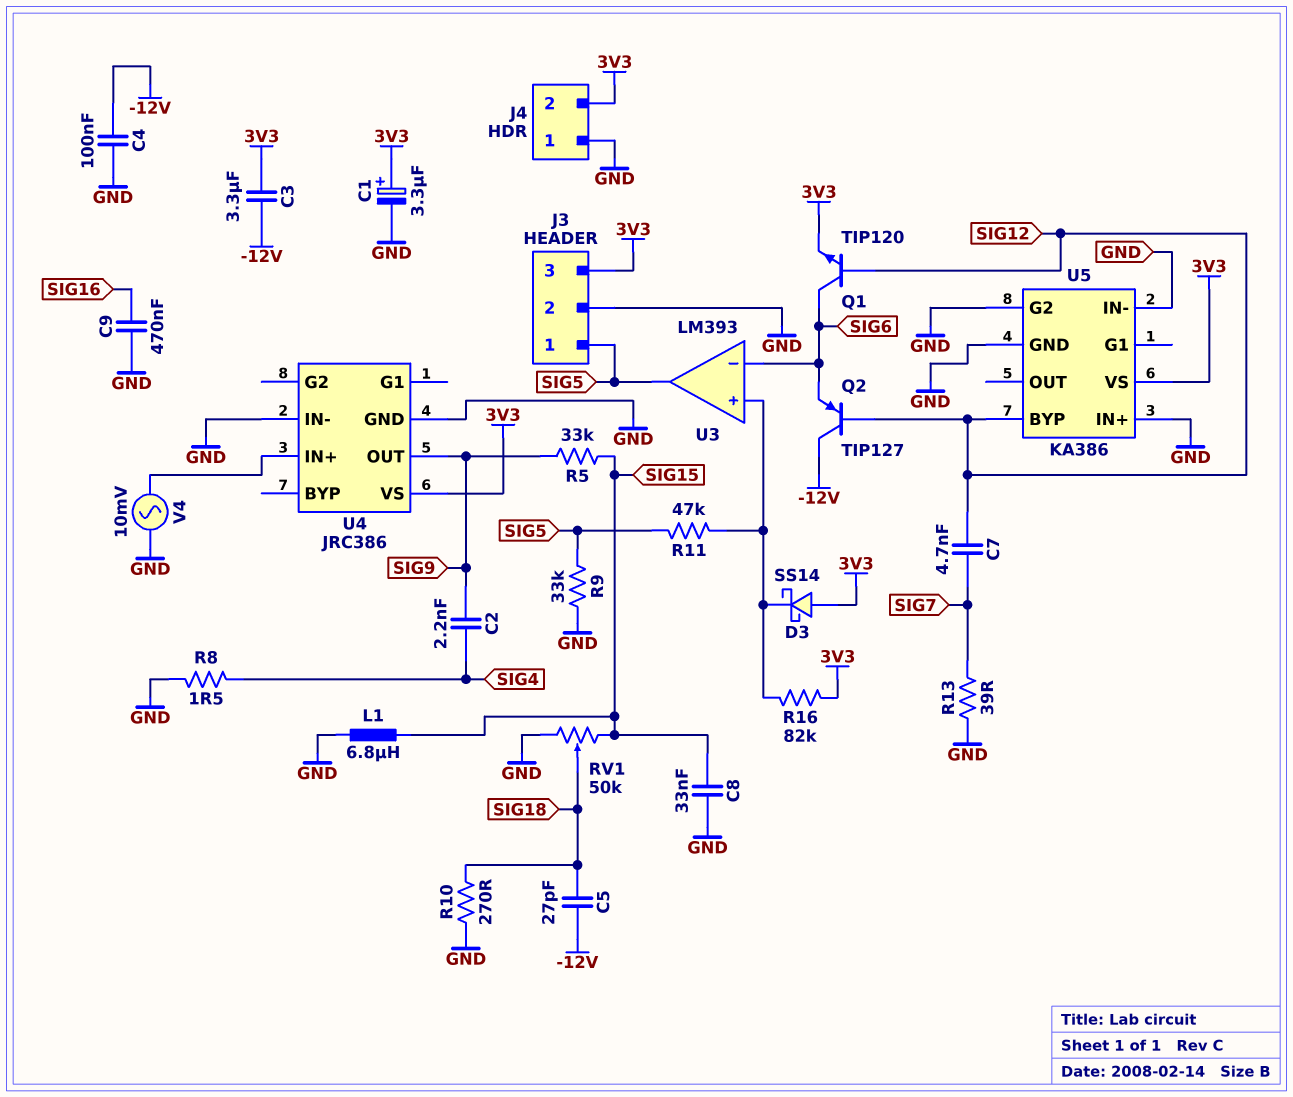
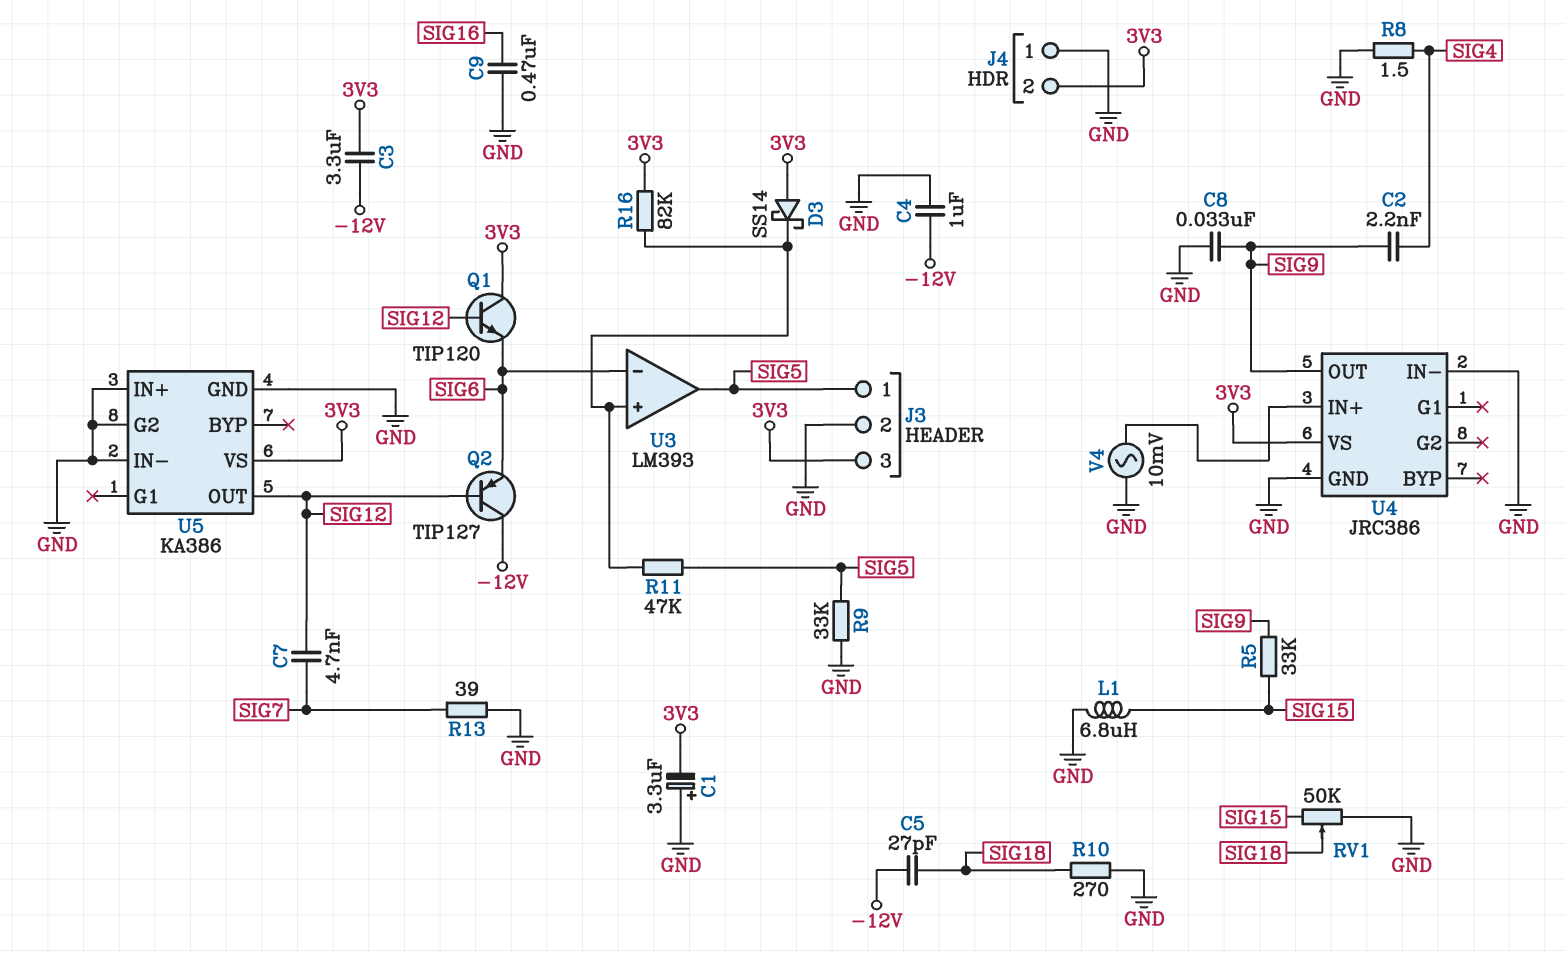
C1: 3.3uF (plus 3V3, minus GND) -> 3.3uF (plus GND, minus 3V3)
C4: 100nF (-12V, GND) -> 1uF (-12V, GND)
C8: 33nF (GND, SIG15) -> 33nF (GND, SIG9)
Q1: NPN TIP120 (B SIG12, C SIG6, E 3V3) -> NPN TIP120 (B SIG12, C 3V3, E SIG6)
U5 pin BYP: SIG12 -> none
U5 pin OUT: none -> SIG12

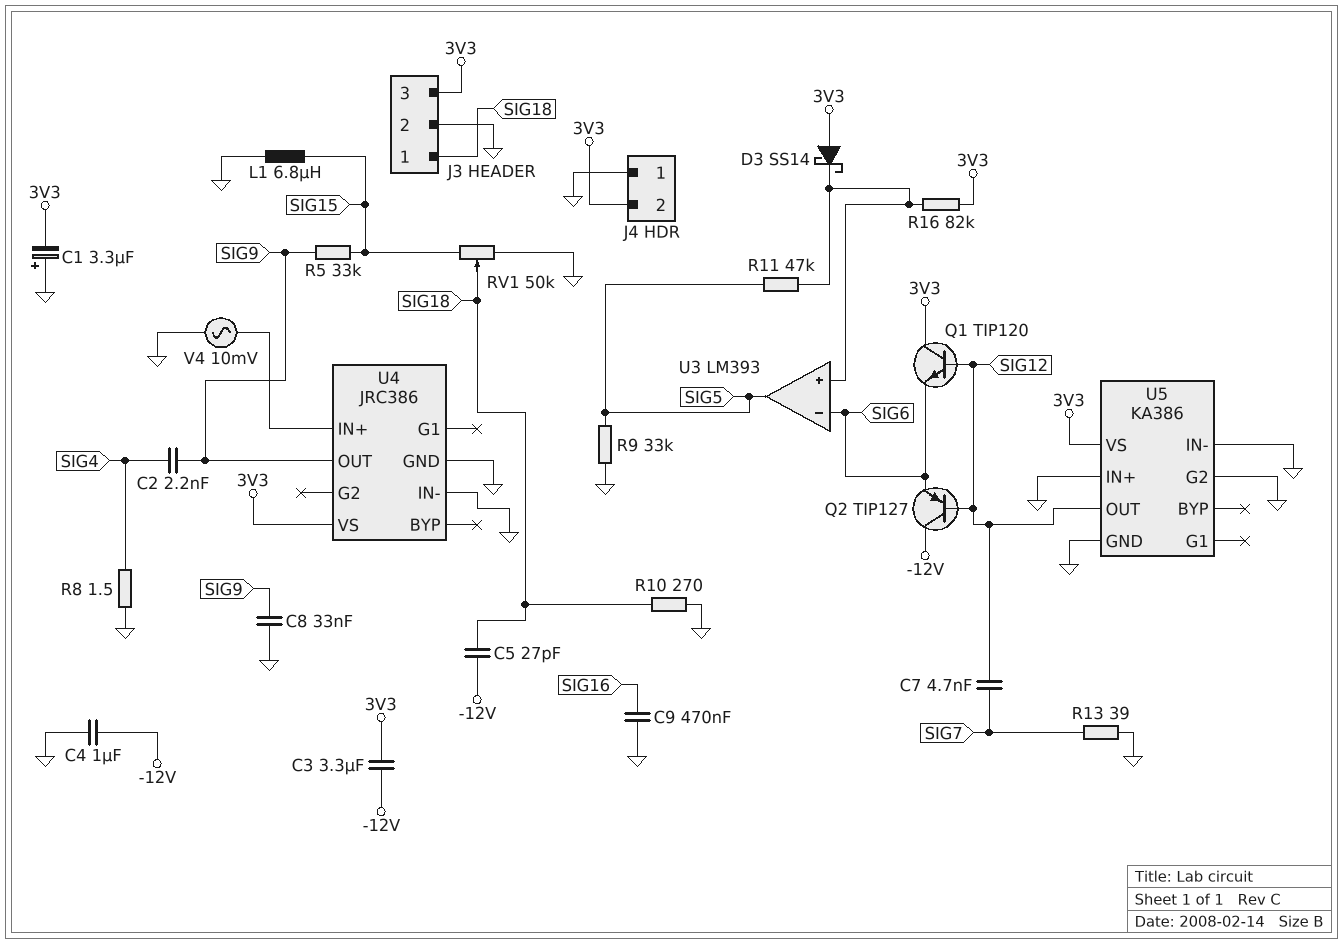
J3 pin 1: SIG5 -> SIG18

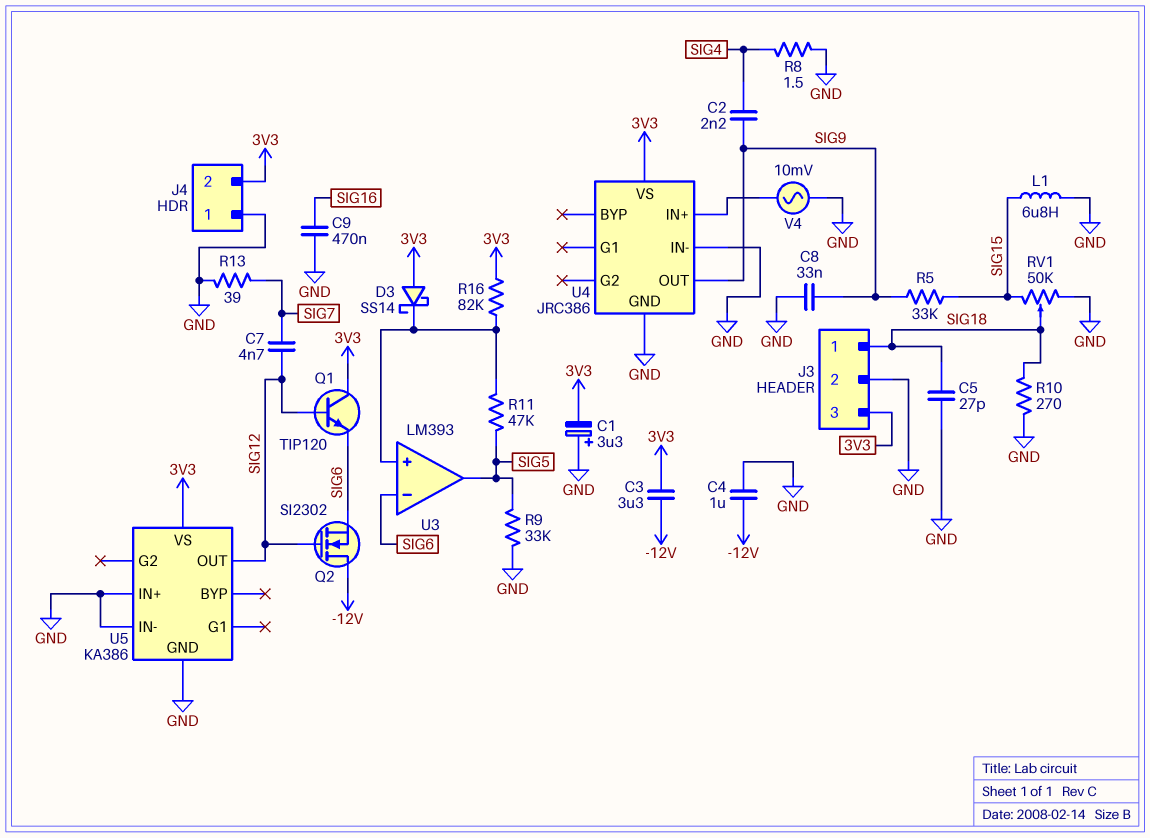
C5: 27pF (-12V, SIG18) -> 27pF (GND, SIG18)
Q2: PNP TIP127 (B SIG12, C -12V, E SIG6) -> NMOS SI2302 (G SIG12, D -12V, S SIG6)
U5 pin G2: GND -> none

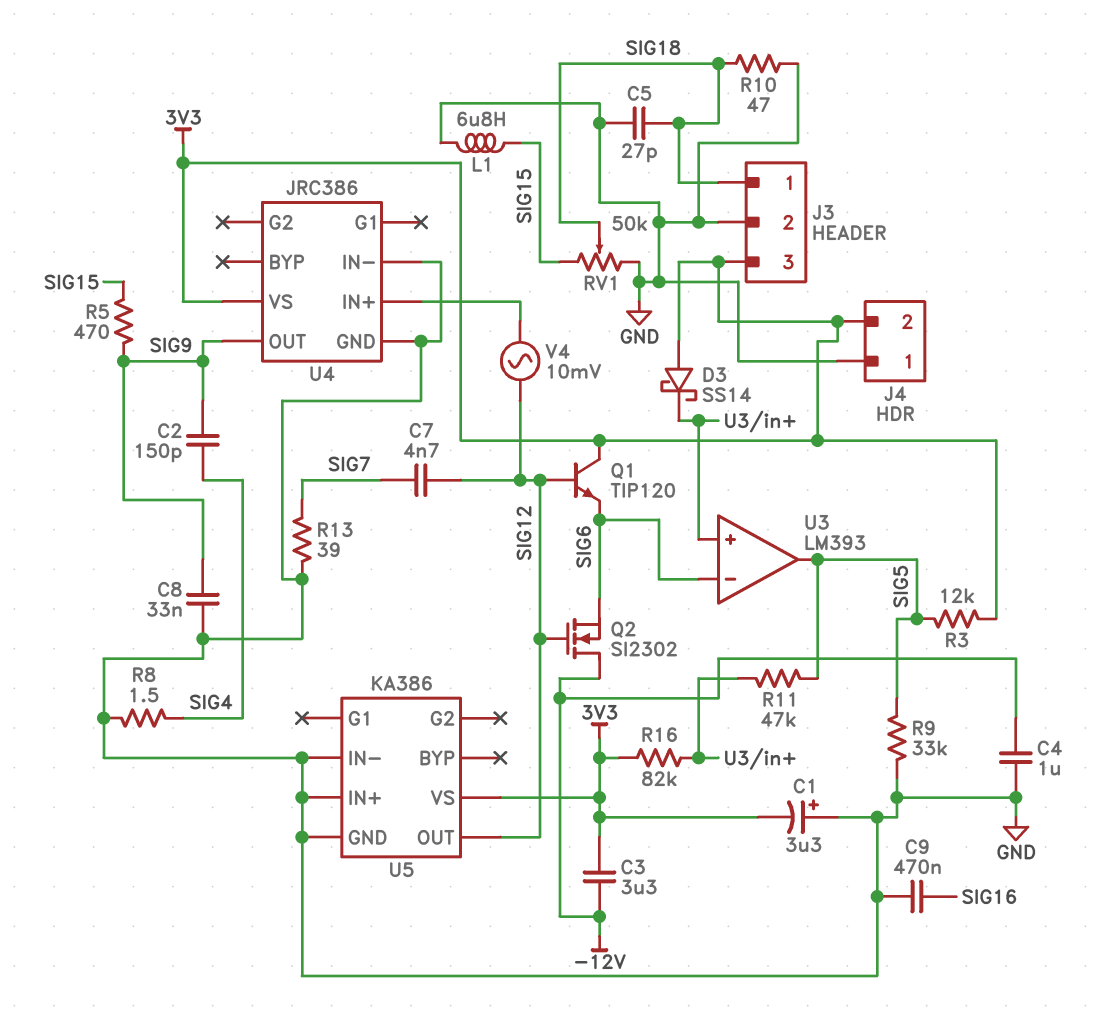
C2: 2.2nF (SIG4, SIG9) -> 150pF (SIG4, SIG9)
R3: none -> 12k (3V3, SIG5)
R5: 33k (SIG9, SIG15) -> 470 (SIG9, SIG15)
R10: 270 (GND, SIG18) -> 47 (GND, SIG18)
V4: AC 10mV (GND, U4/IN+) -> AC 10mV (SIG12, U4/IN+)

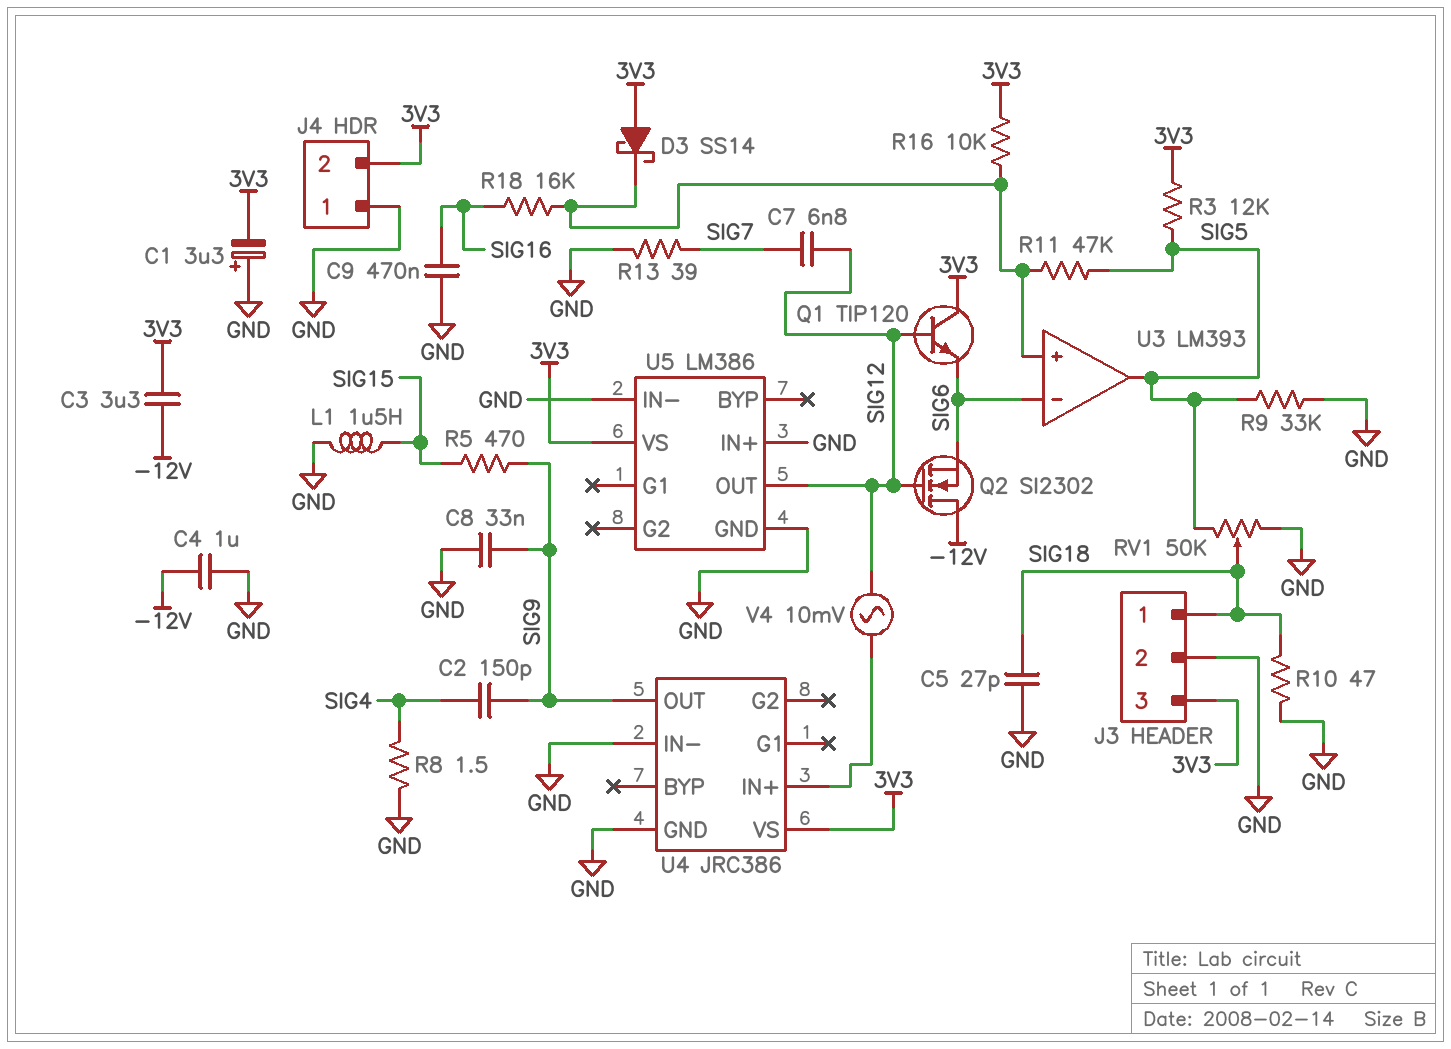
C7: 4.7nF (SIG7, SIG12) -> 6.8nF (SIG7, SIG12)
L1: 6.8uH (GND, SIG15) -> 1.5uH (GND, SIG15)
R16: 82k (3V3, U3/in+) -> 10k (3V3, U3/in+)
R18: none -> 16k (SIG16, U3/in+)
RV1: 50k (GND, SIG15, wiper SIG18) -> 50k (GND, SIG5, wiper SIG18)
U5: KA386 -> LM386

